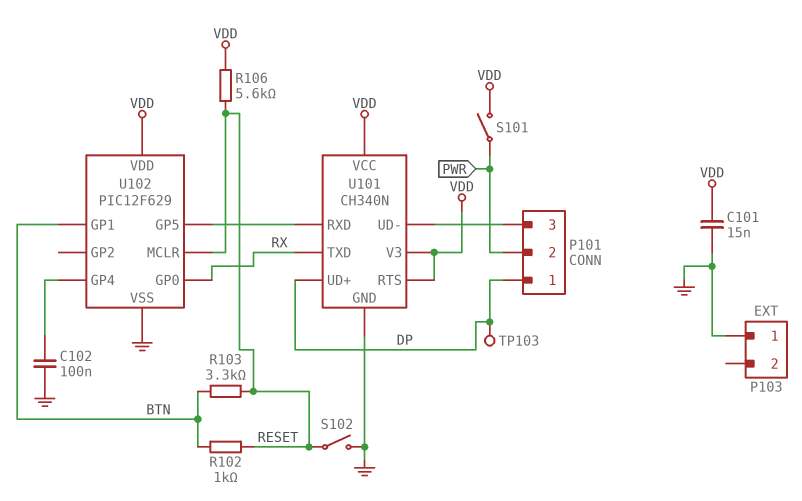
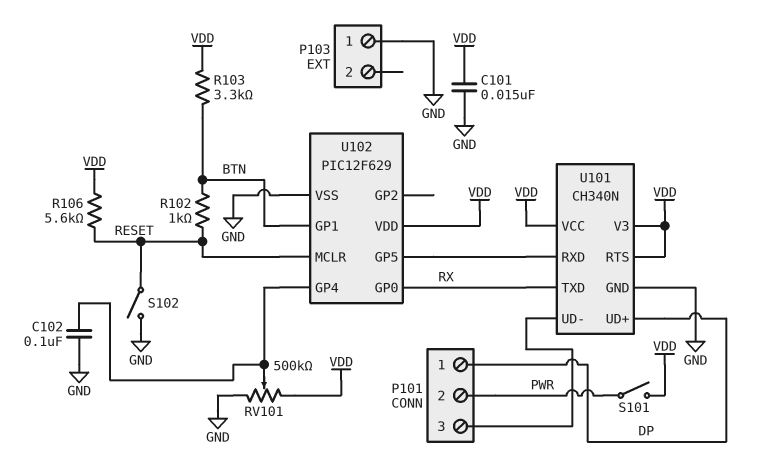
R103: 3.3k (BTN, RESET) -> 3.3k (BTN, VDD)
RV101: none -> 500k (GND, VDD, wiper U102/GP4)
TP103: test point (DP) -> none

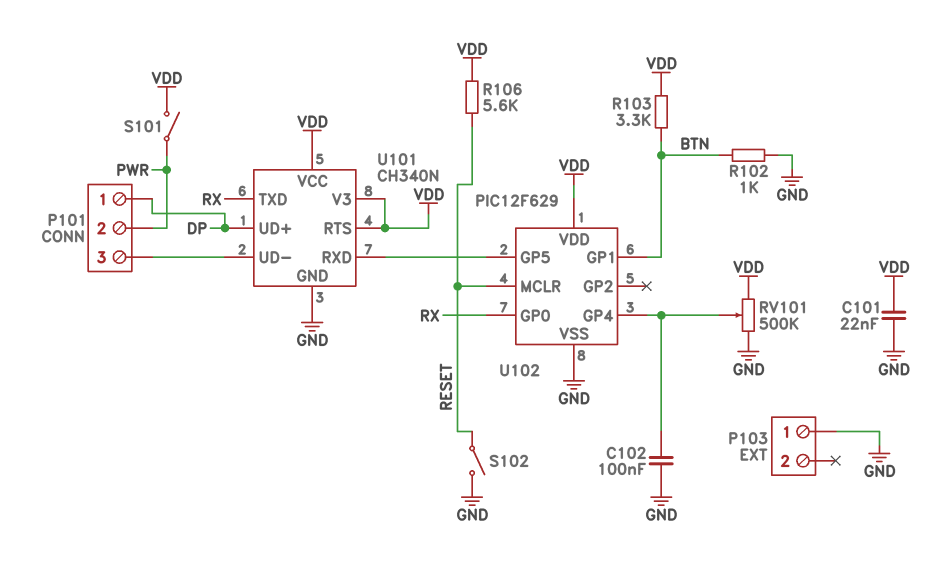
C101: 15nF (GND, VDD) -> 22nF (GND, VDD)
R102: 1k (BTN, RESET) -> 1k (BTN, GND)

